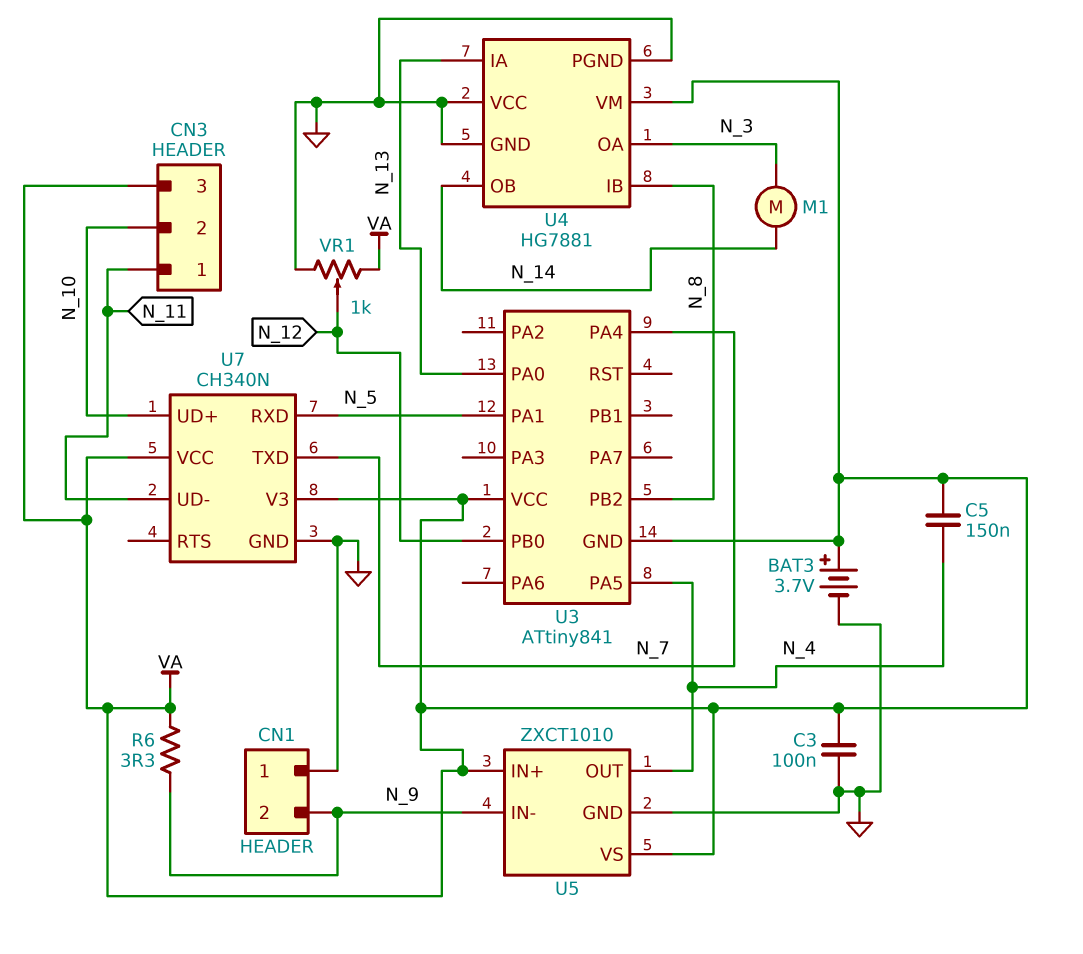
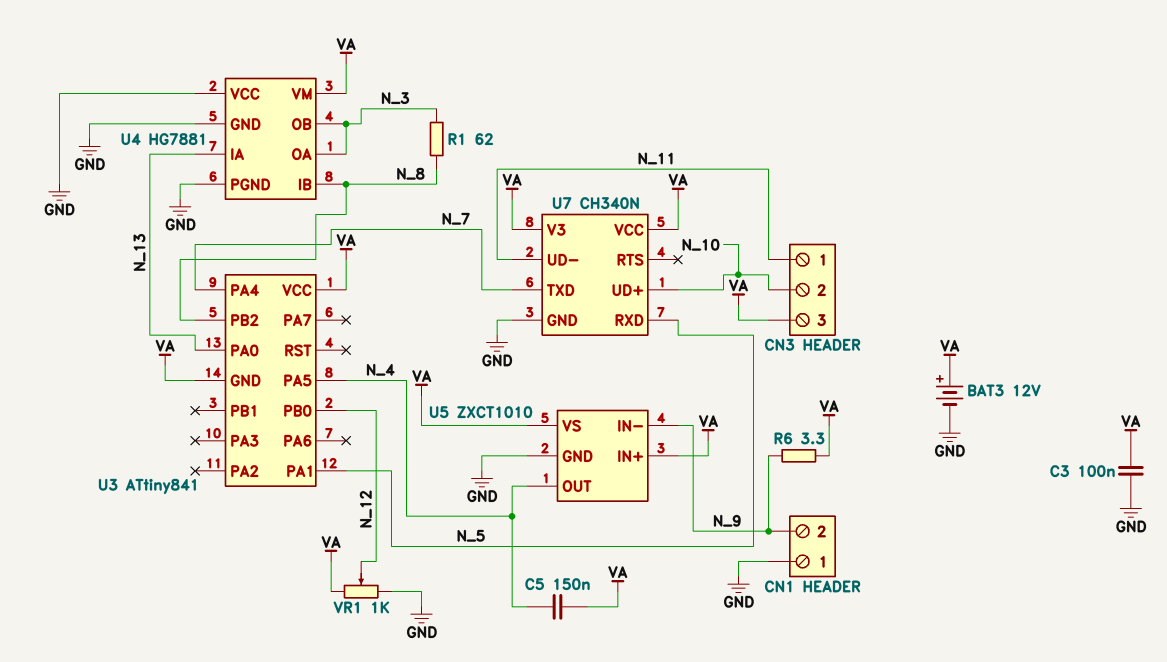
BAT3: 3.7V (plus VA, minus GND) -> 12V (plus VA, minus GND)
M1: motor (N_3, N_14) -> none
R1: none -> 62 (N_3, N_8)
U4 pin OB: N_14 -> N_3

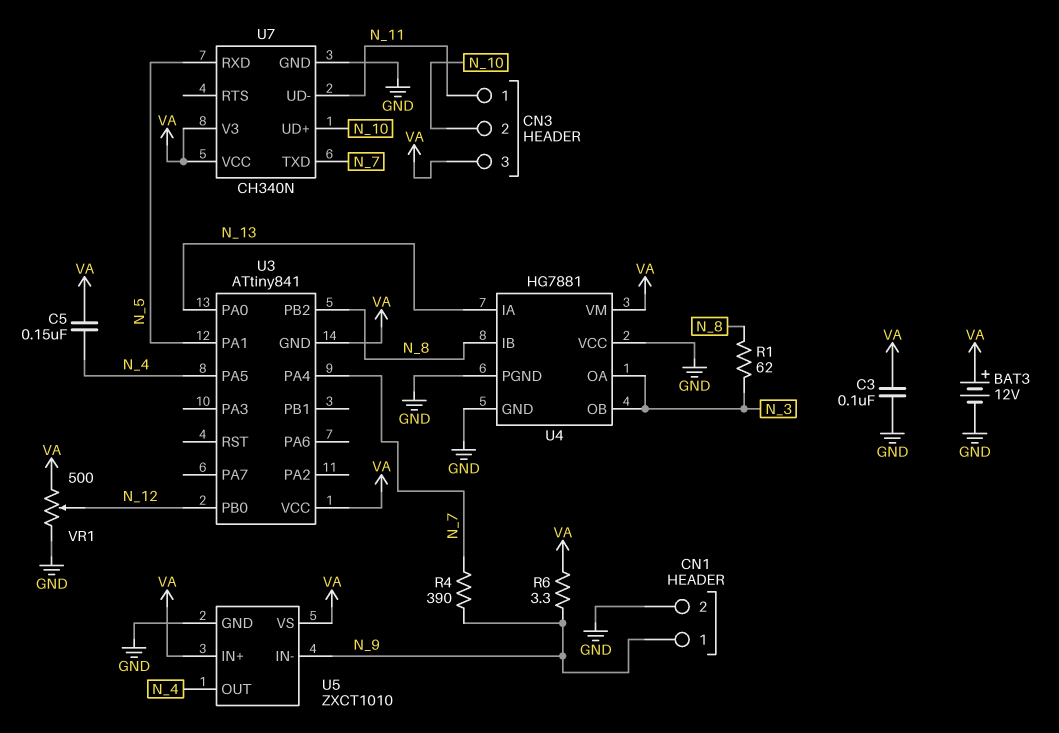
CN1 pin 1: GND -> N_9
CN1 pin 2: N_9 -> GND
R4: none -> 390 (N_7, N_9)
VR1: 1k (GND, VA, wiper N_12) -> 500 (GND, VA, wiper N_12)

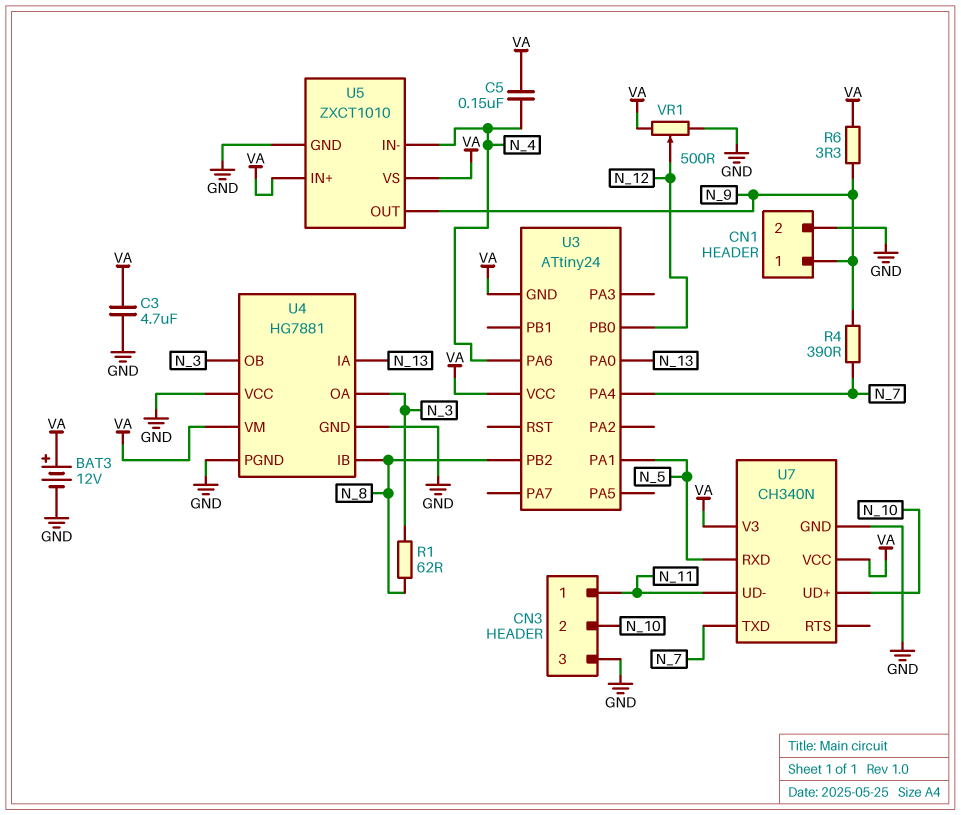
C3: 100nF (GND, VA) -> 4.7uF (GND, VA)
CN3 pin 3: VA -> GND
U3: ATtiny841 -> ATtiny24
U3 pin PA5: N_4 -> none
U3 pin PA6: none -> N_4
U5 pin IN-: N_9 -> N_4
U5 pin OUT: N_4 -> N_9

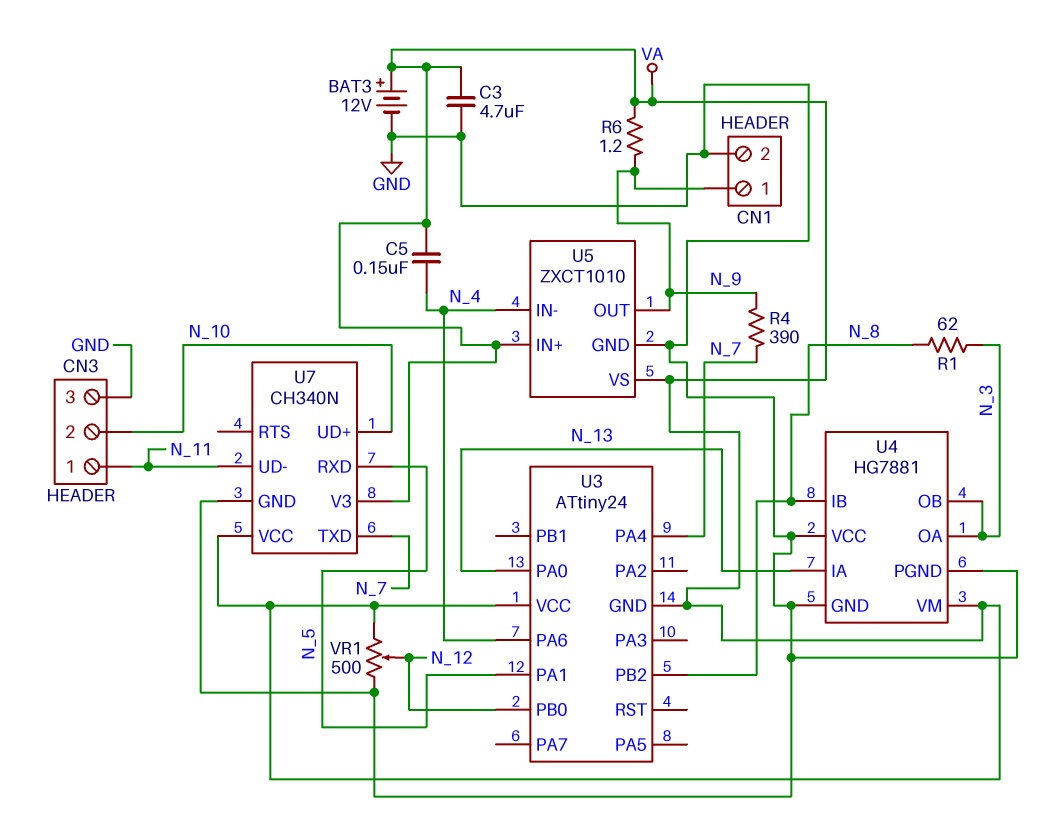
R6: 3.3 (N_9, VA) -> 1.2 (N_9, VA)

